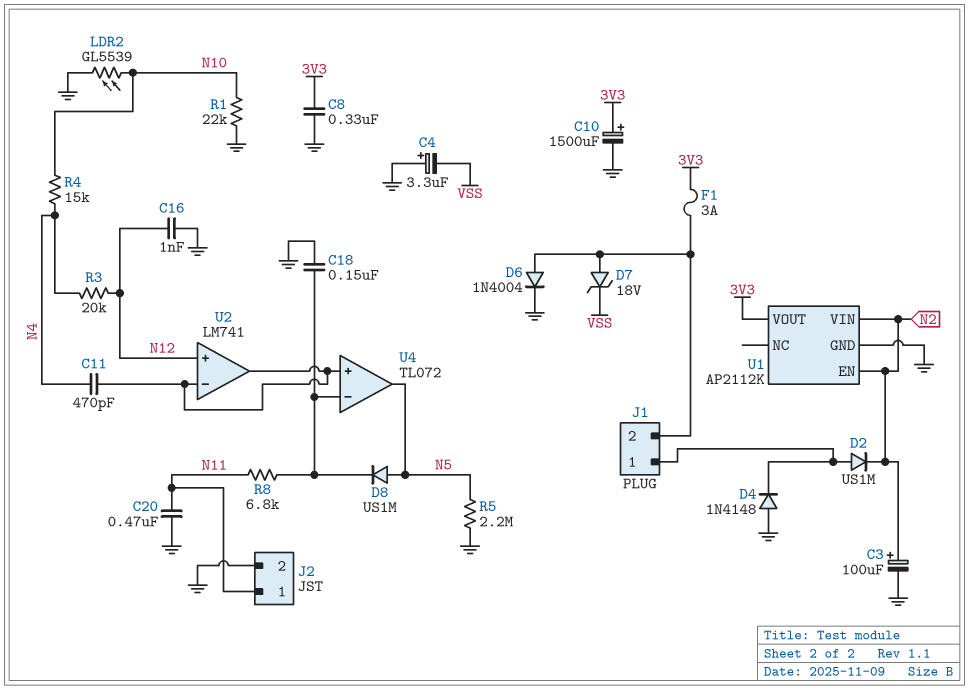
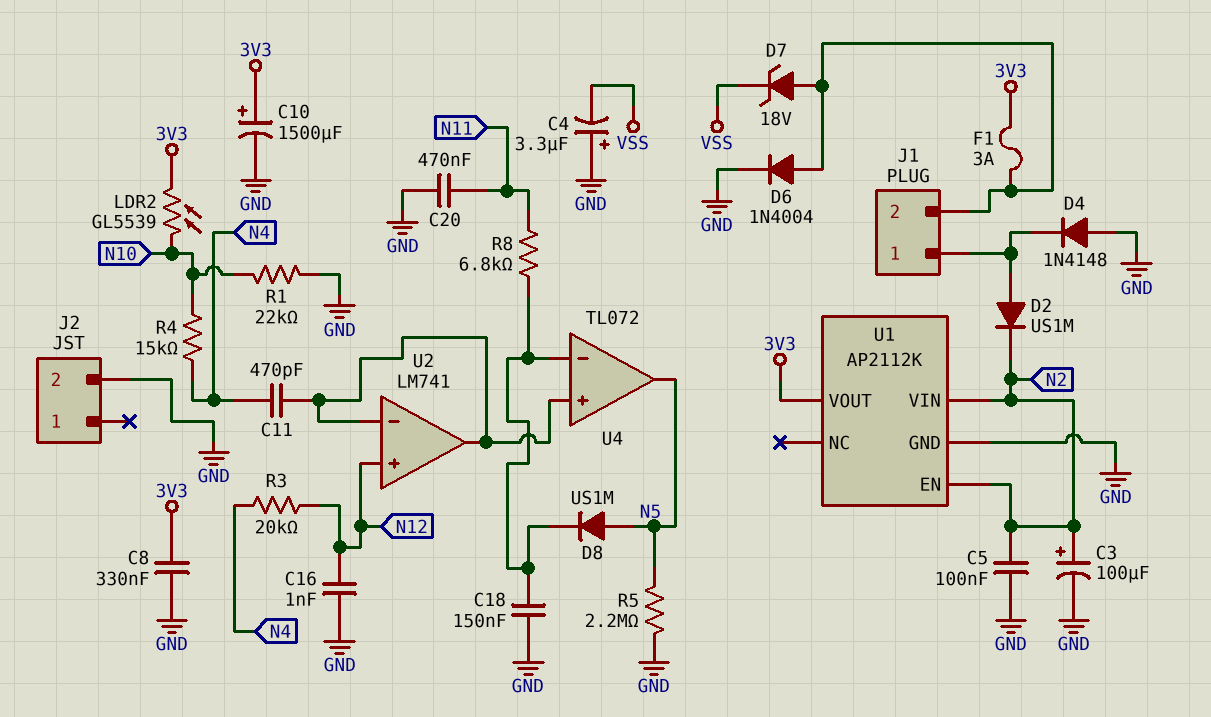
C5: none -> 100nF (GND, N2)
J2 pin 1: N11 -> none
LDR2: GL5539 (GND, N10) -> GL5539 (3V3, N10)

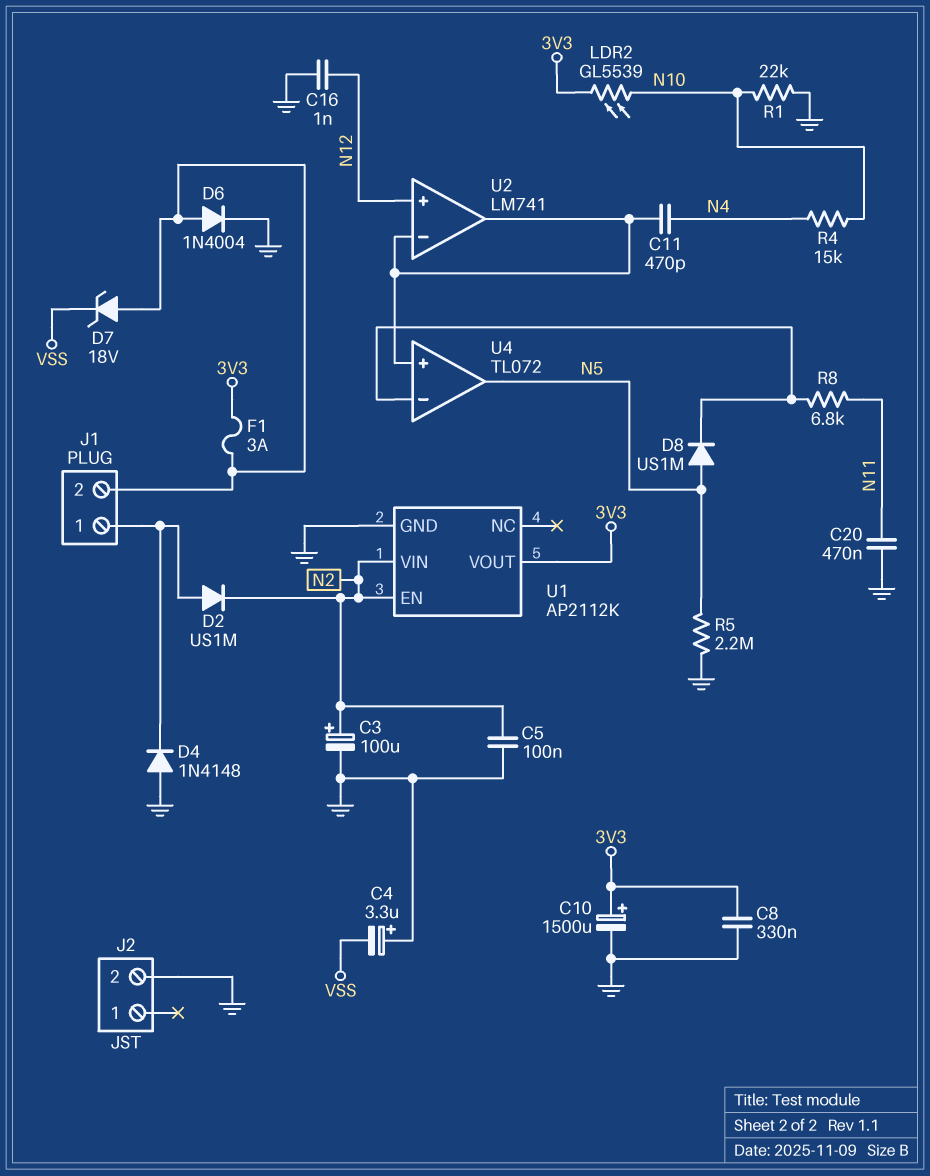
C18: 150nF (GND, U4/in-) -> none
R3: 20k (N4, N12) -> none

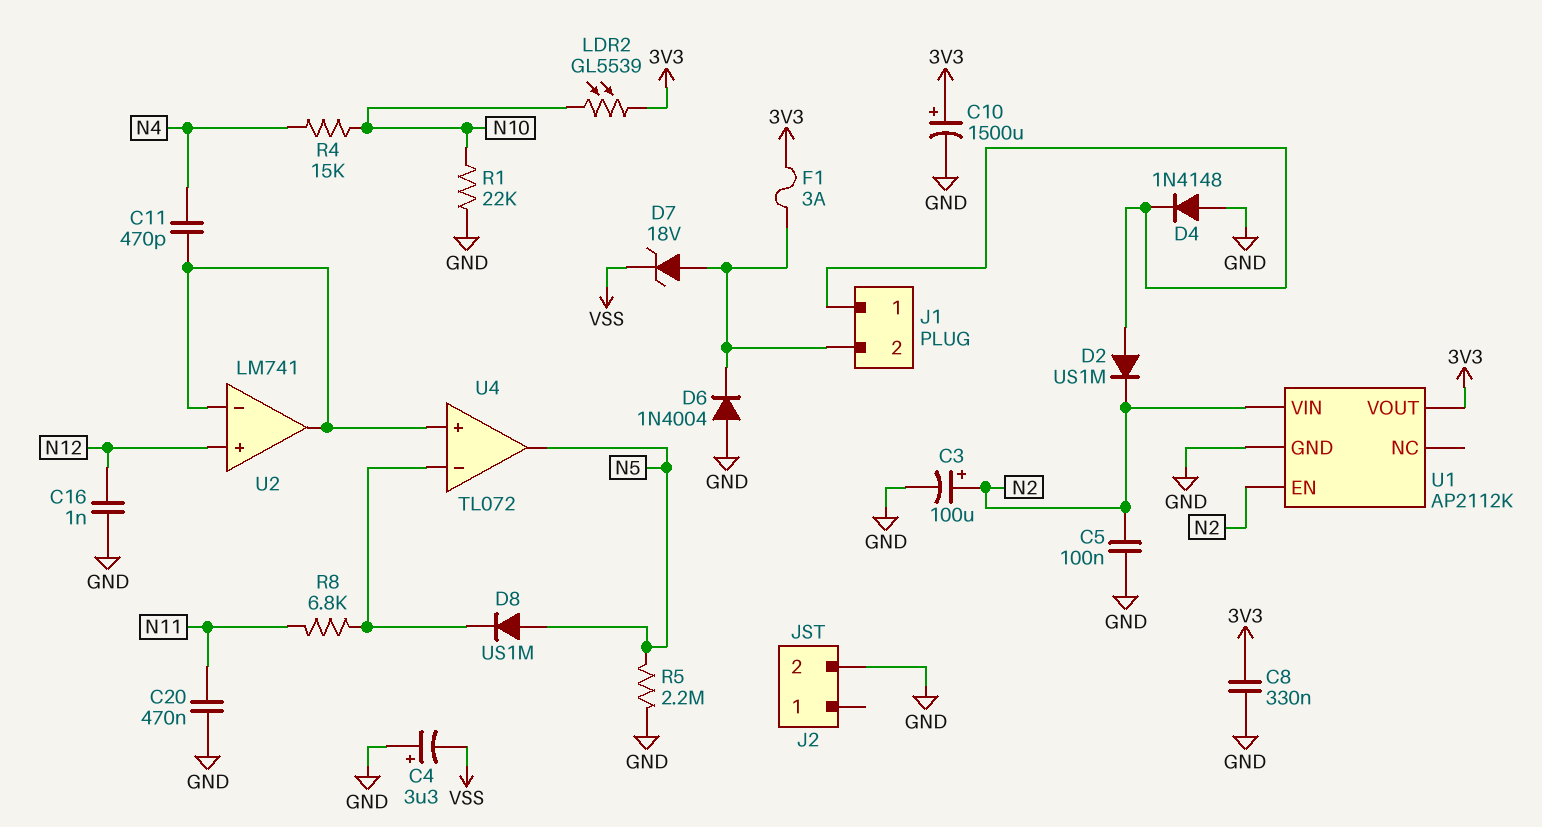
D6: diode 1N4004 (A J1/2, K GND) -> diode 1N4004 (A GND, K J1/2)

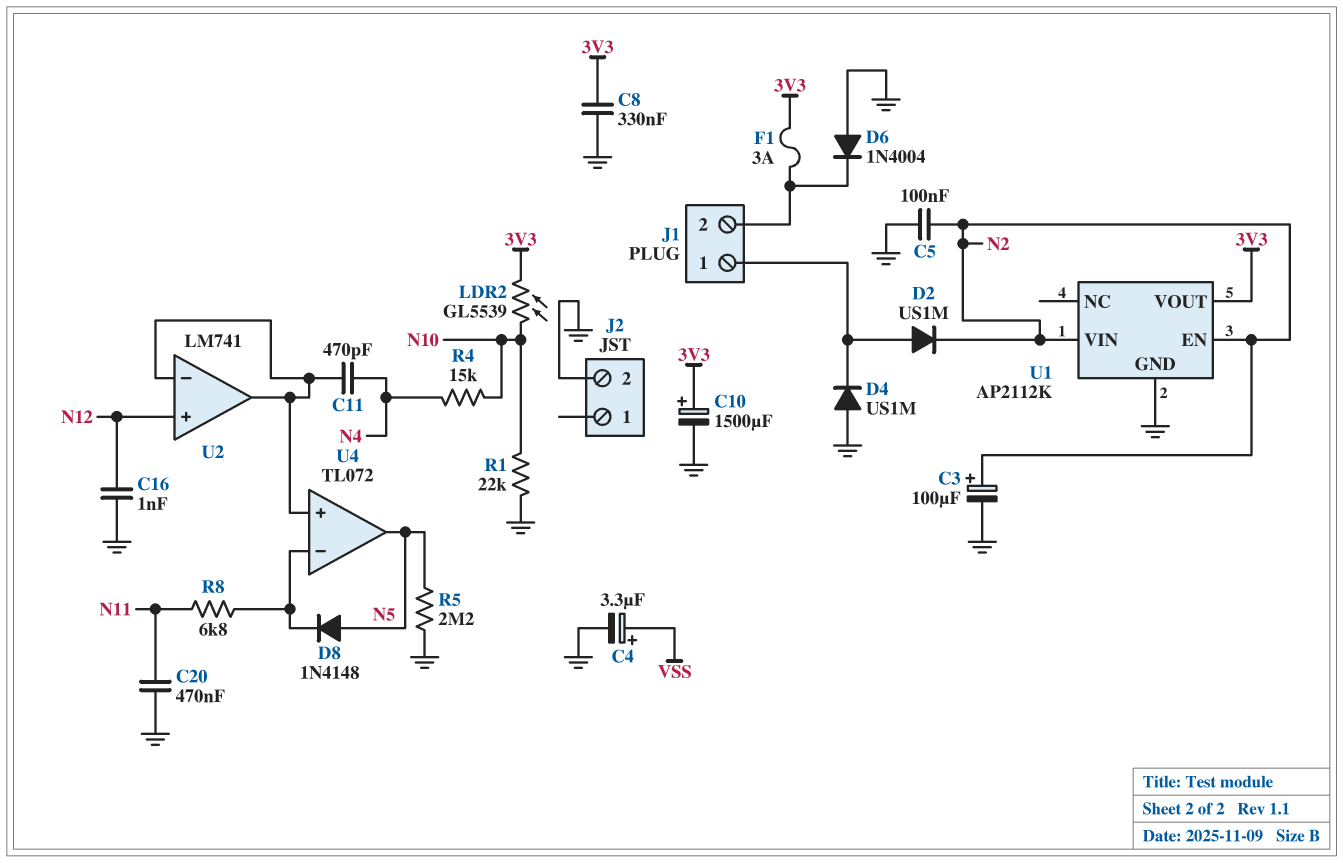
C4: 3.3uF (plus GND, minus VSS) -> 3.3uF (plus VSS, minus GND)
D4: diode 1N4148 (A GND, K J1/1) -> diode US1M (A GND, K J1/1)
D7: zener 18V (A J1/2, K VSS) -> none
D8: diode US1M (A N5, K U4/in-) -> diode 1N4148 (A N5, K U4/in-)

